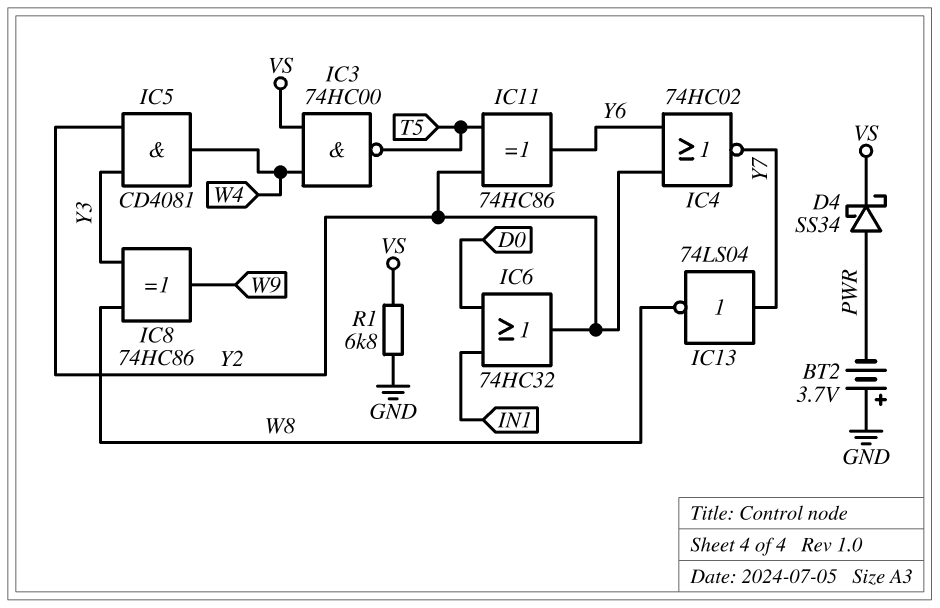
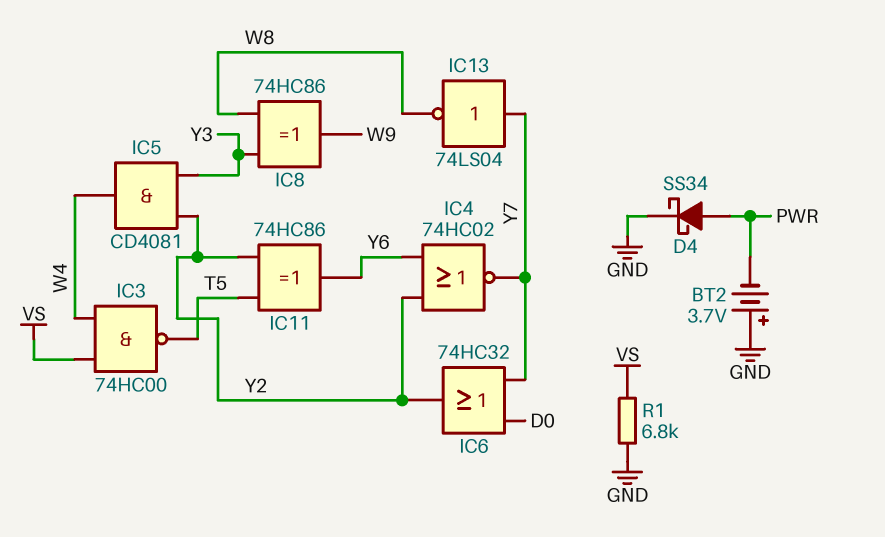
D4: schottky SS34 (A PWR, K VS) -> schottky SS34 (A PWR, K GND)
IC6: OR 74HC32 (in D0, in IN1, out Y2) -> OR 74HC32 (in D0, in Y7, out Y2)

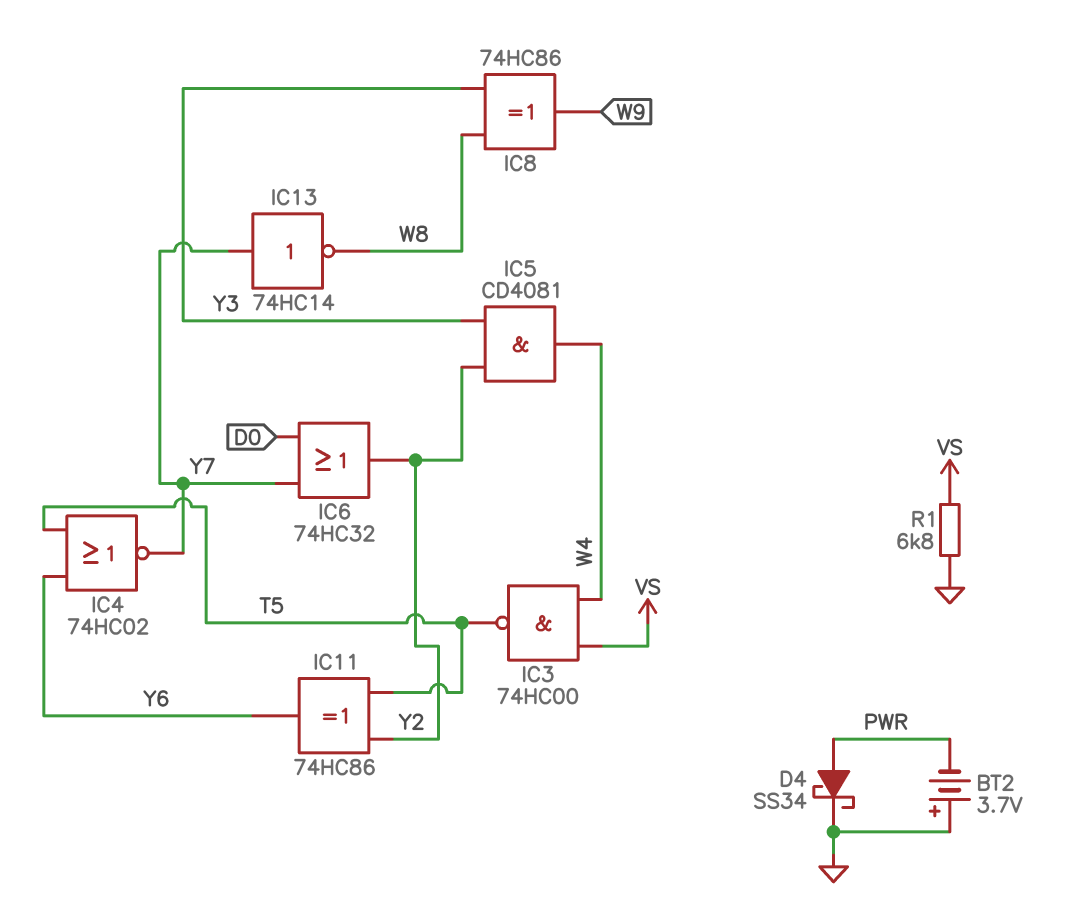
IC4: NOR 74HC02 (in Y2, in Y6, out Y7) -> NOR 74HC02 (in T5, in Y6, out Y7)
IC13: NOT 74LS04 (in Y7, out W8) -> NOT 74HC14 (in Y7, out W8)

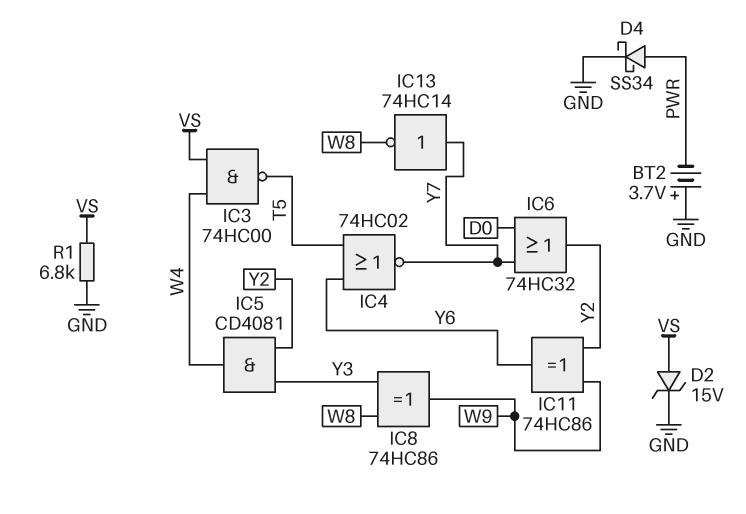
D2: none -> zener 15V (A VS, K GND)
IC11: XOR 74HC86 (in T5, in Y2, out Y6) -> XOR 74HC86 (in W9, in Y2, out Y6)

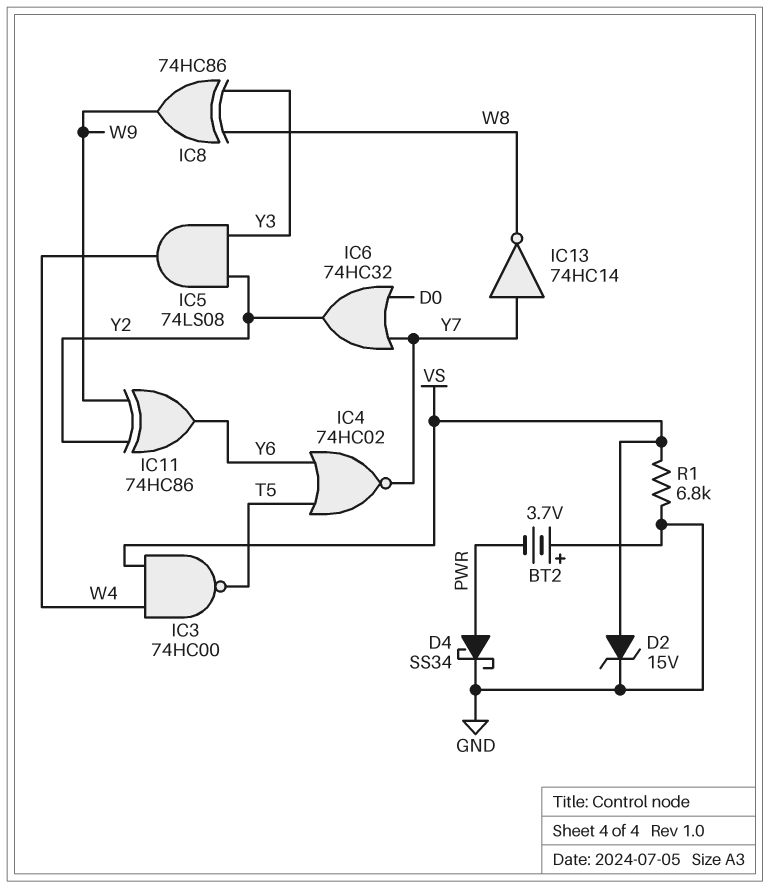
IC5: AND CD4081 (in Y2, in Y3, out W4) -> AND 74LS08 (in Y2, in Y3, out W4)

